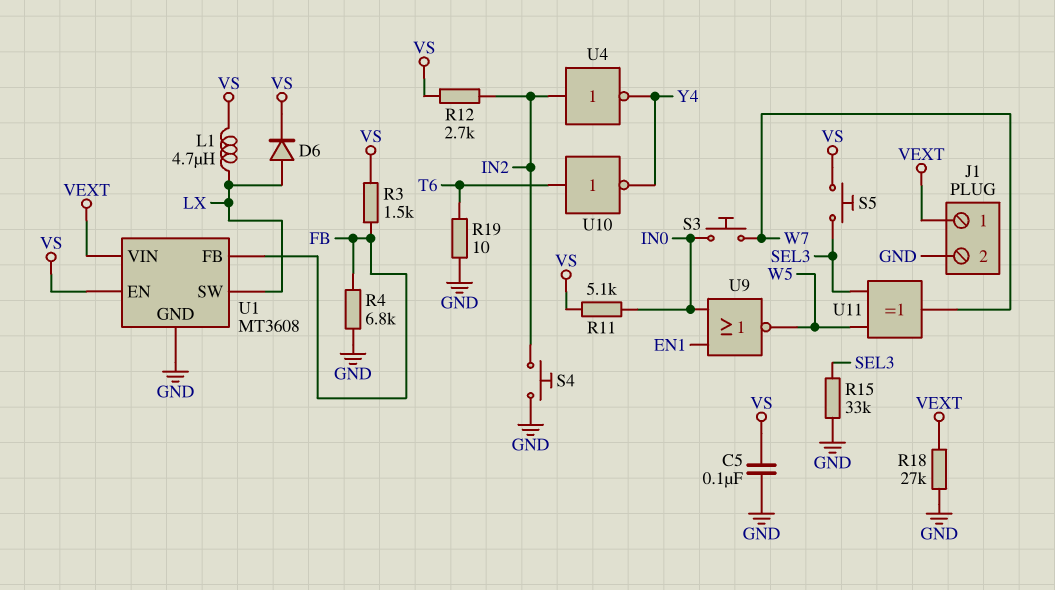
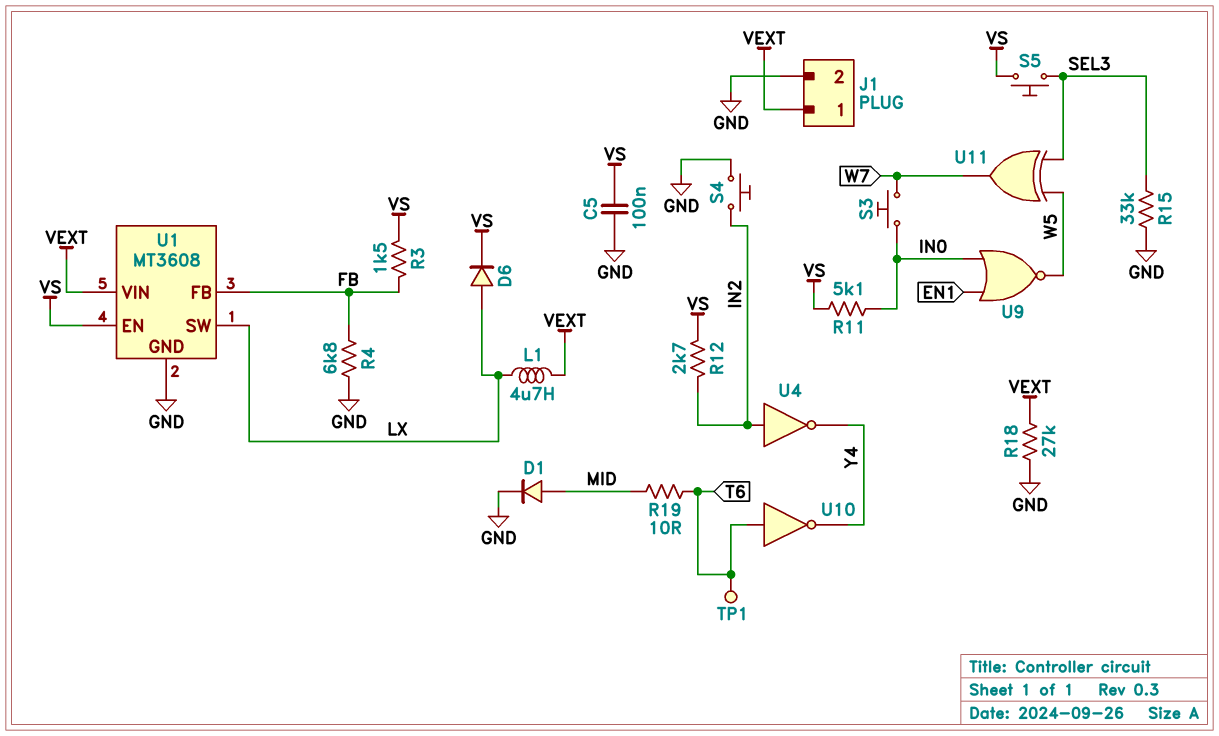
D1: none -> diode (A MID, K GND)
L1: 4.7uH (LX, VS) -> 4.7uH (LX, VEXT)
R19: 10 (GND, T6) -> 10 (MID, T6)
TP1: none -> test point (T6)

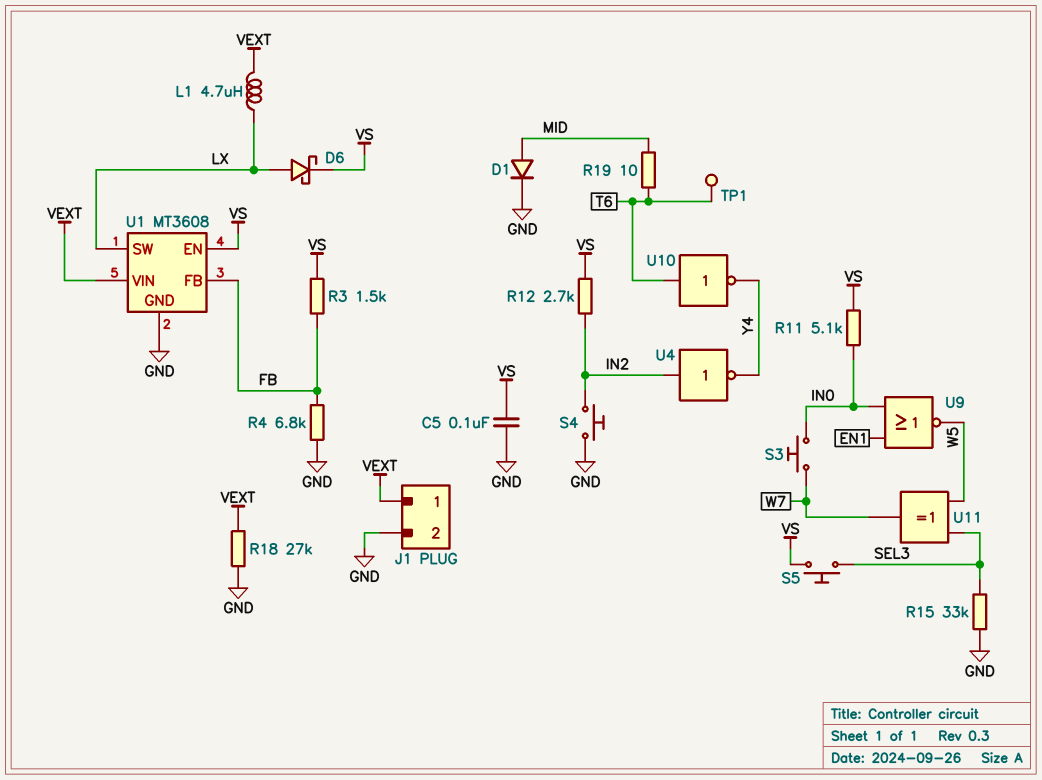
D6: diode (A LX, K VS) -> schottky (A LX, K VS)

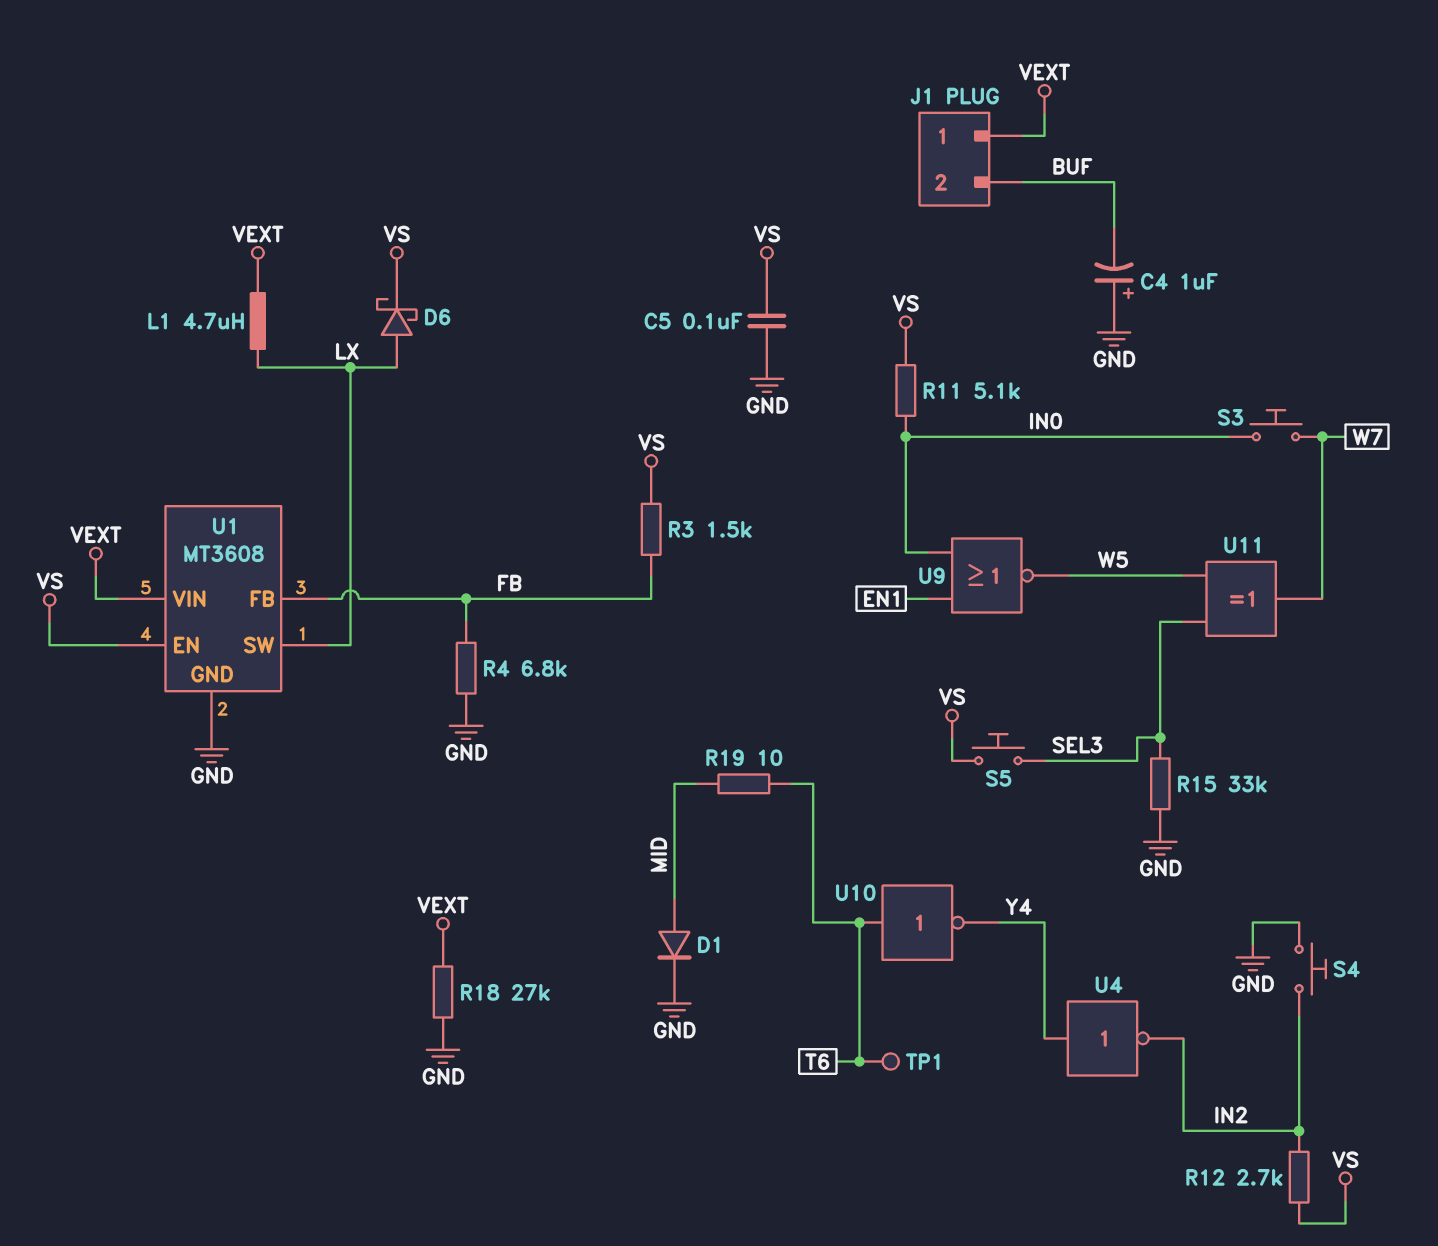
C4: none -> 1uF (plus GND, minus BUF)
J1 pin 2: GND -> BUF
U4: NOT (in IN2, out Y4) -> NOT (in Y4, out IN2)

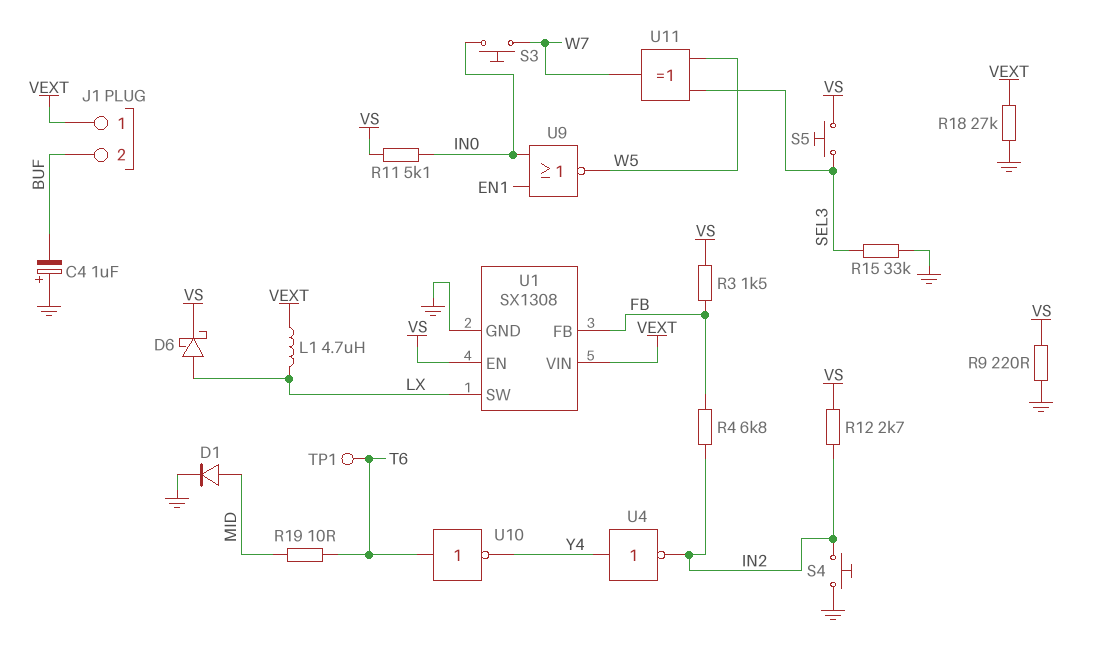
C5: 100nF (GND, VS) -> none
R4: 6.8k (FB, GND) -> 6.8k (FB, IN2)
R9: none -> 220 (GND, VS)
U1: MT3608 -> SX1308

